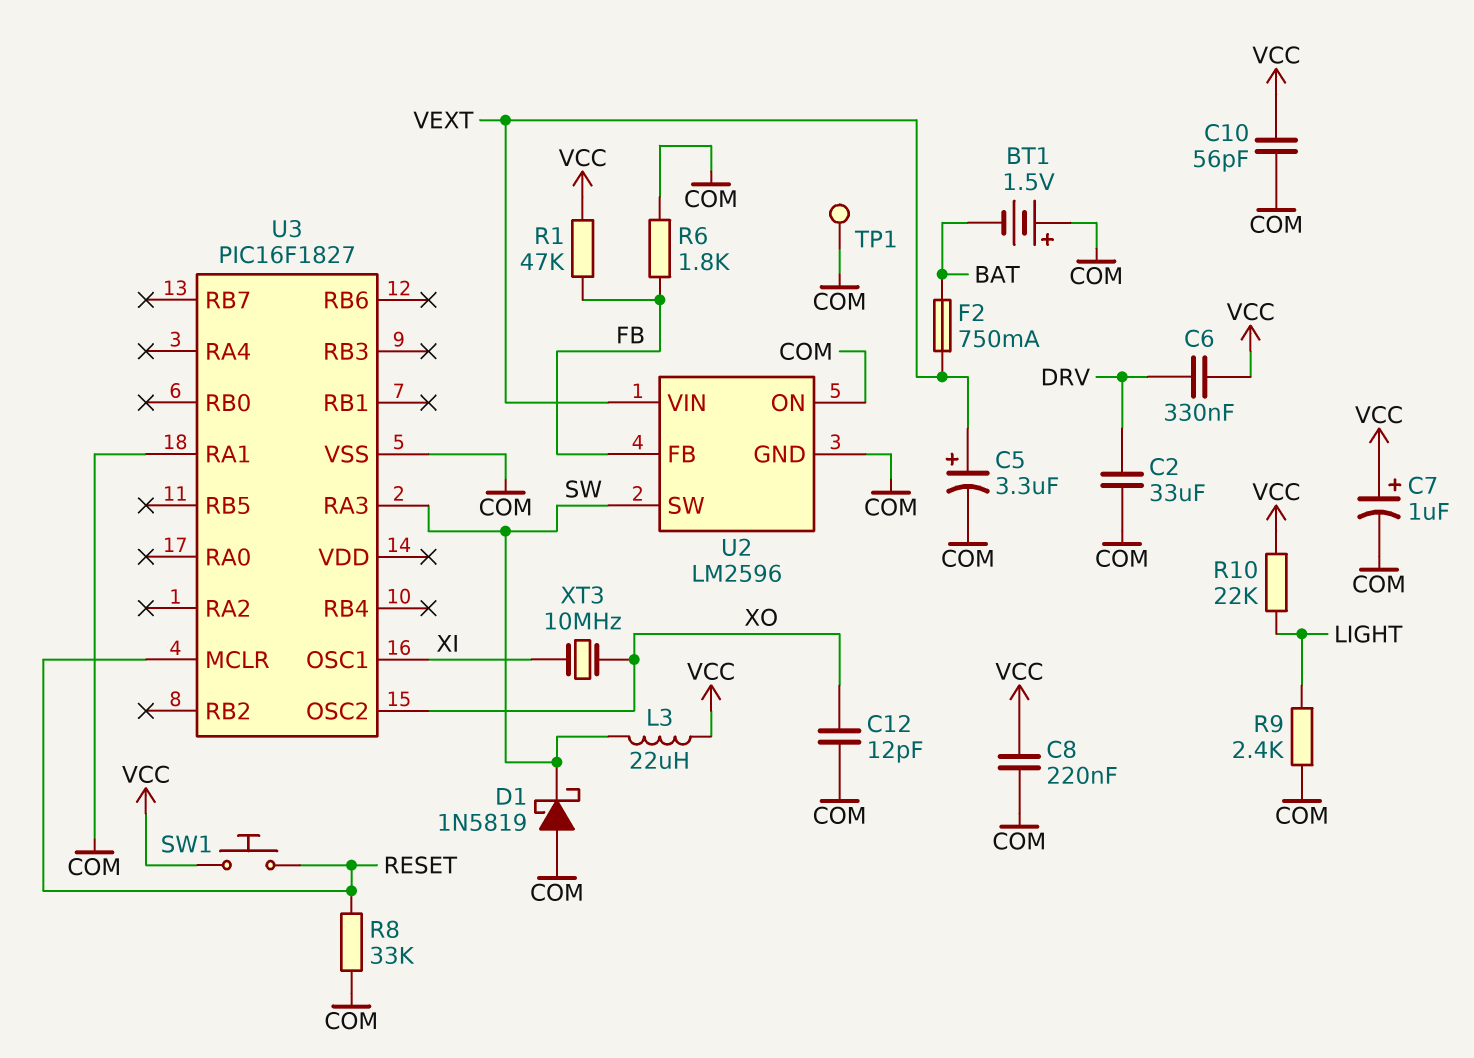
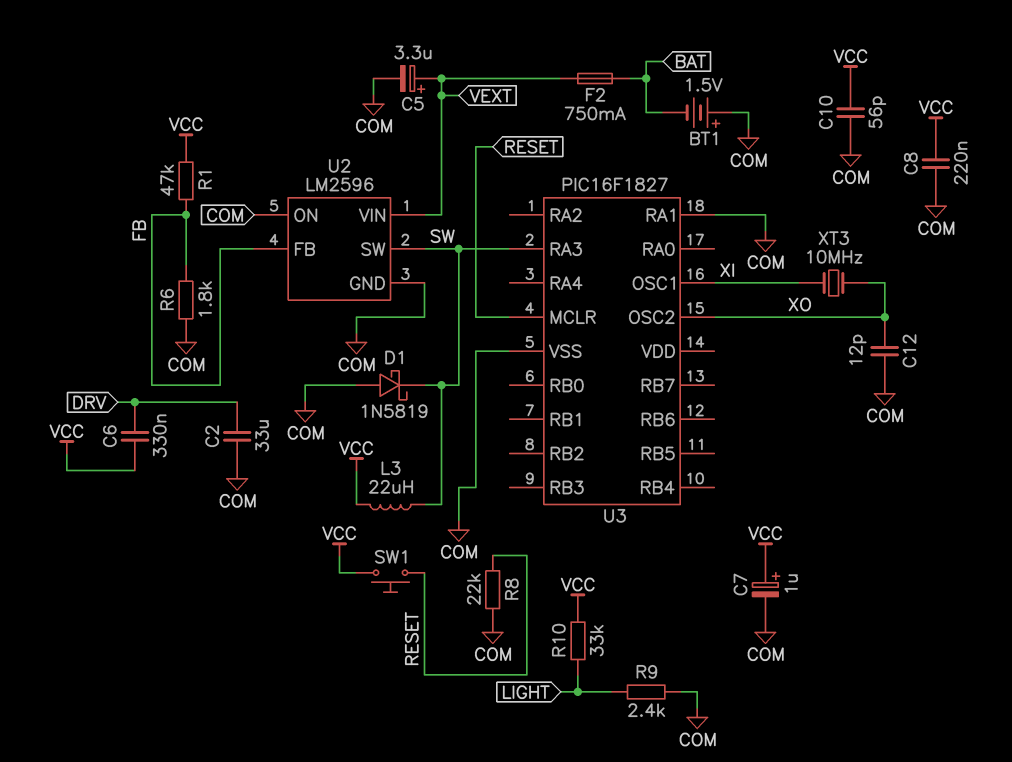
R8: 33k (COM, RESET) -> 22k (COM, RESET)
R10: 22k (LIGHT, VCC) -> 33k (LIGHT, VCC)
TP1: test point (COM) -> none

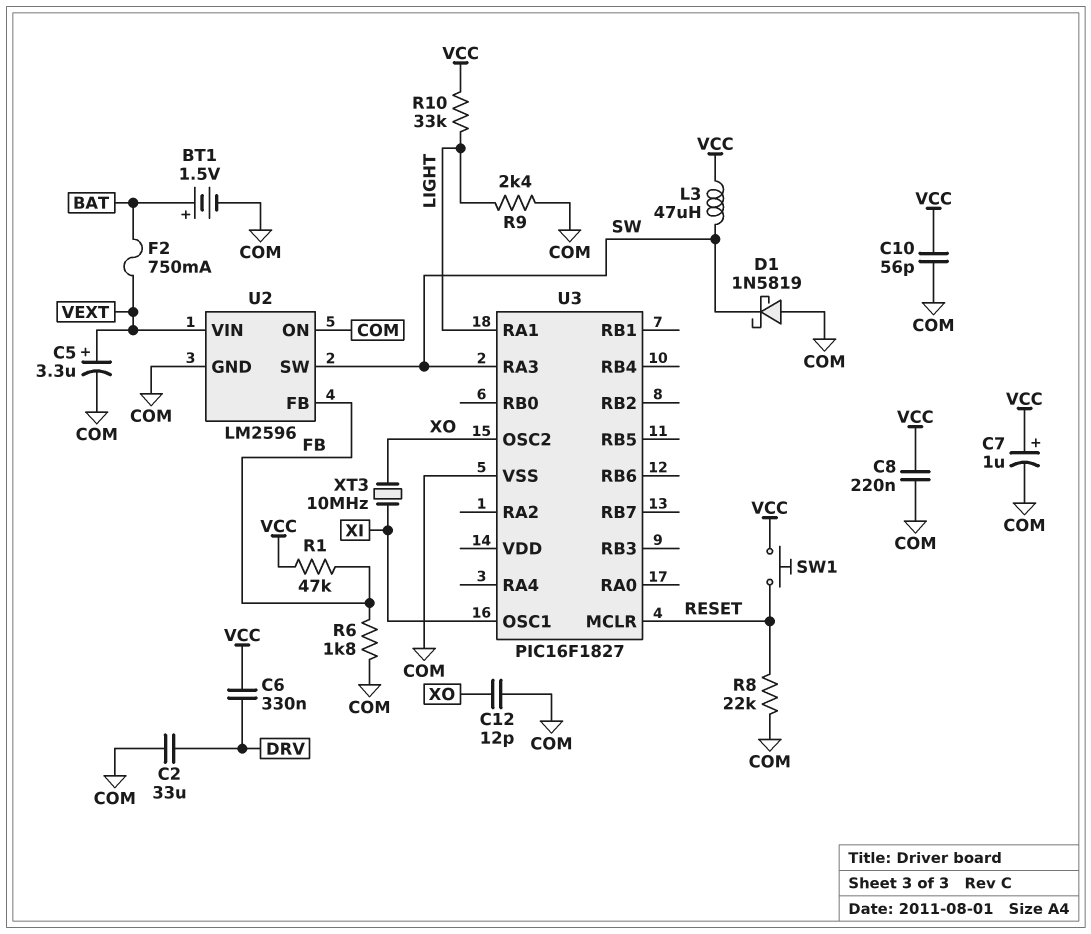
BT1: 1.5V (plus COM, minus BAT) -> 1.5V (plus BAT, minus COM)
L3: 22uH (SW, VCC) -> 47uH (SW, VCC)
U3 pin RA1: COM -> LIGHT

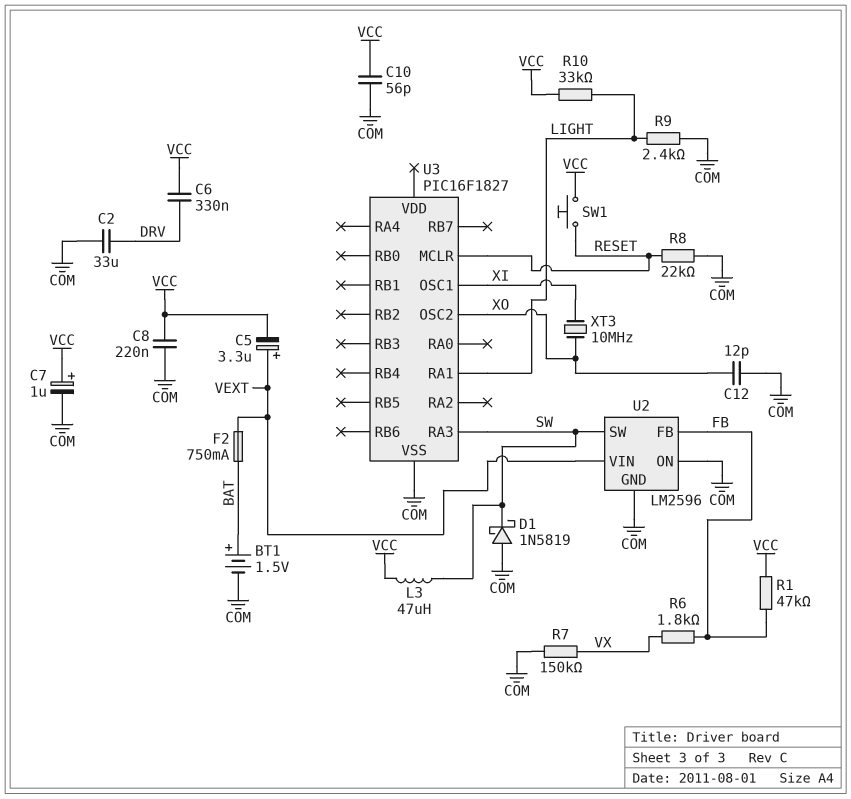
C5: 3.3uF (plus VEXT, minus COM) -> 3.3uF (plus VEXT, minus VCC)
R6: 1.8k (COM, FB) -> 1.8k (FB, VX)
R7: none -> 150k (COM, VX)

